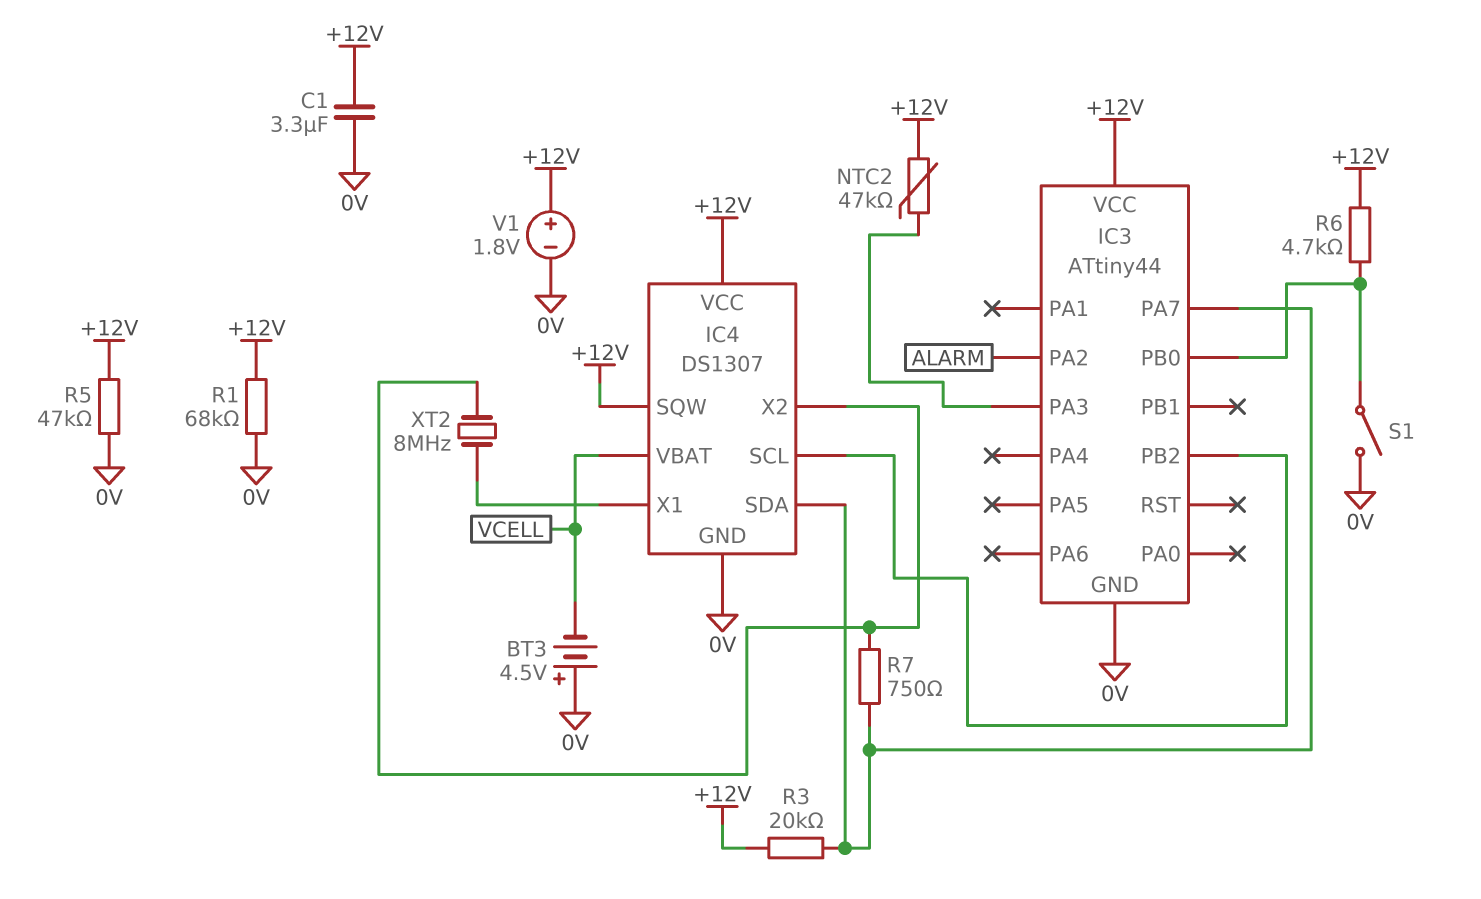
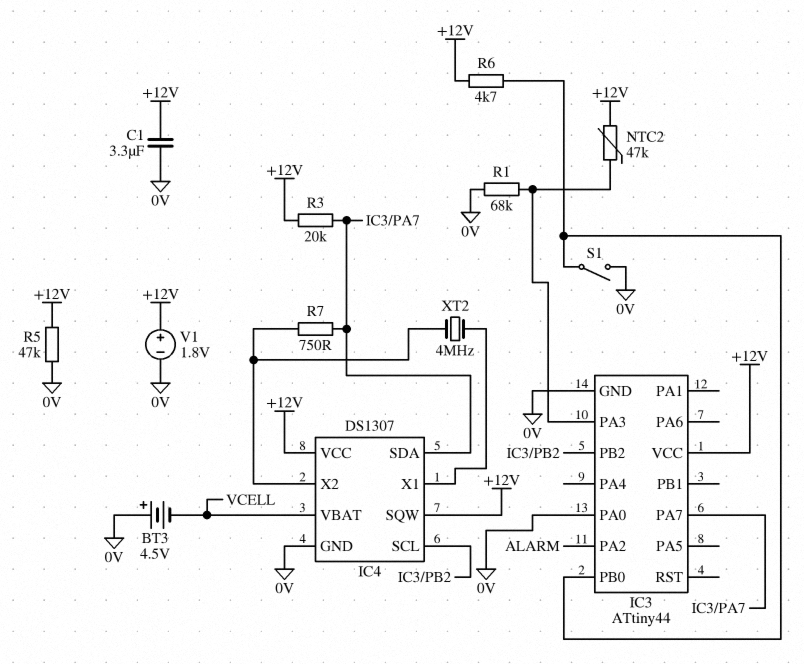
IC3 pin PA0: none -> 0V
R1: 68k (+12V, 0V) -> 68k (0V, IC3/PA3)
XT2: 8MHz (IC4/X1, IC4/X2) -> 4MHz (IC4/X1, IC4/X2)

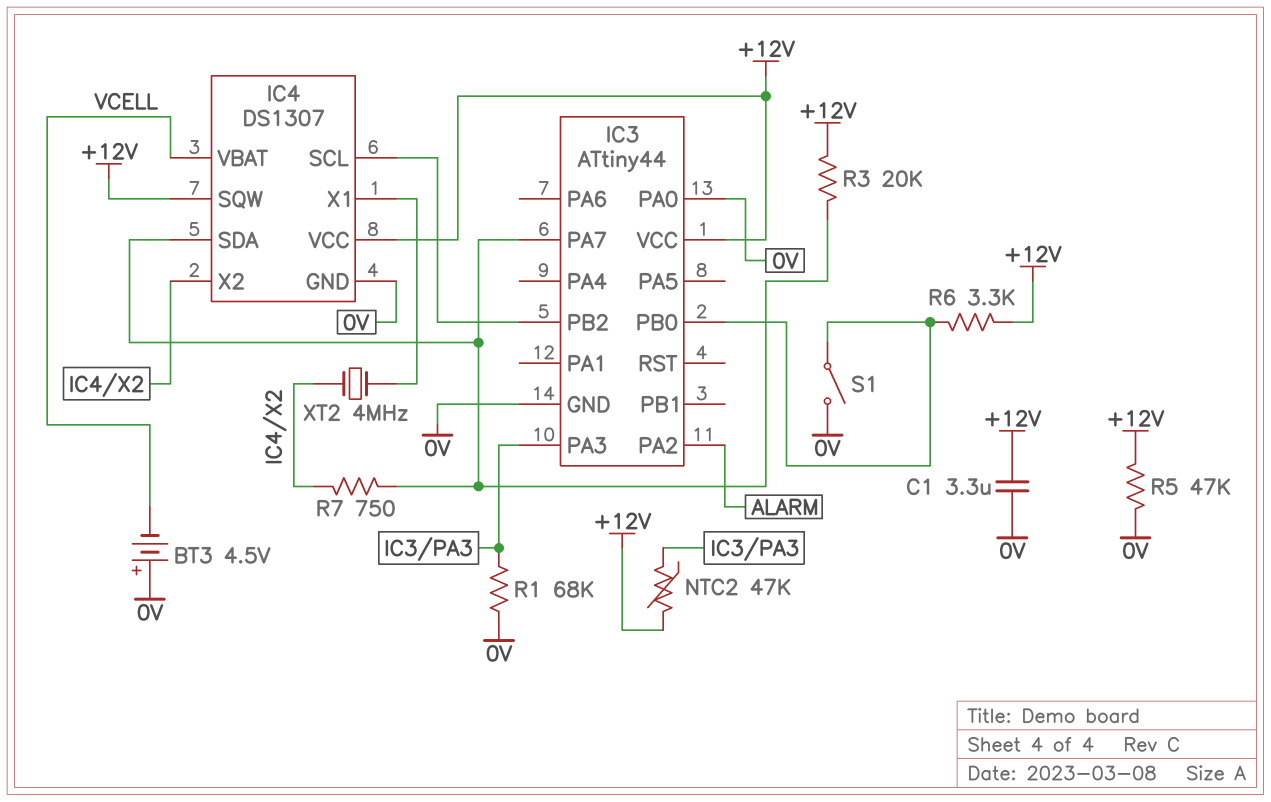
R6: 4.7k (+12V, IC3/PB0) -> 3.3k (+12V, IC3/PB0)
V1: 1.8V (plus +12V, minus 0V) -> none

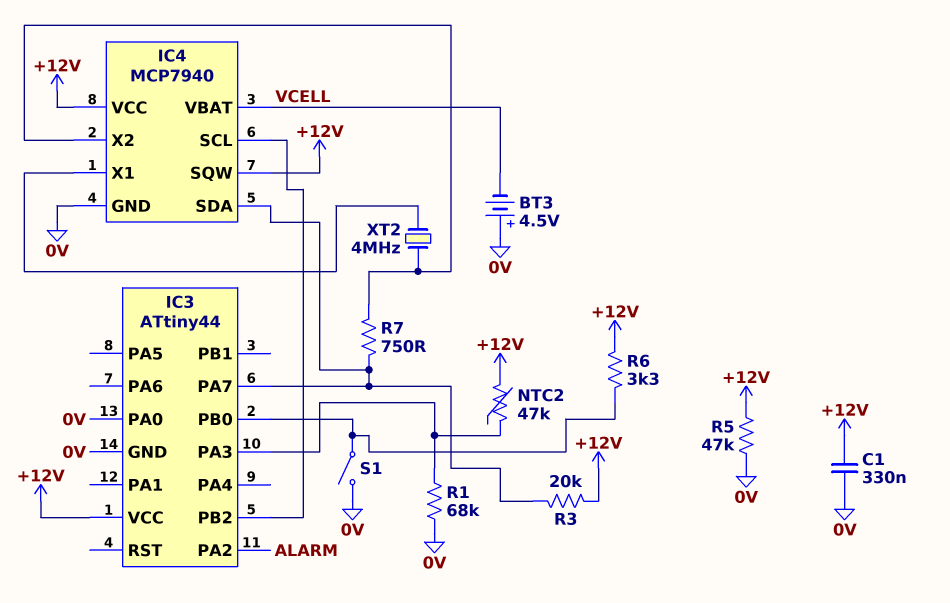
C1: 3.3uF (+12V, 0V) -> 330nF (+12V, 0V)
IC4: DS1307 -> MCP7940

